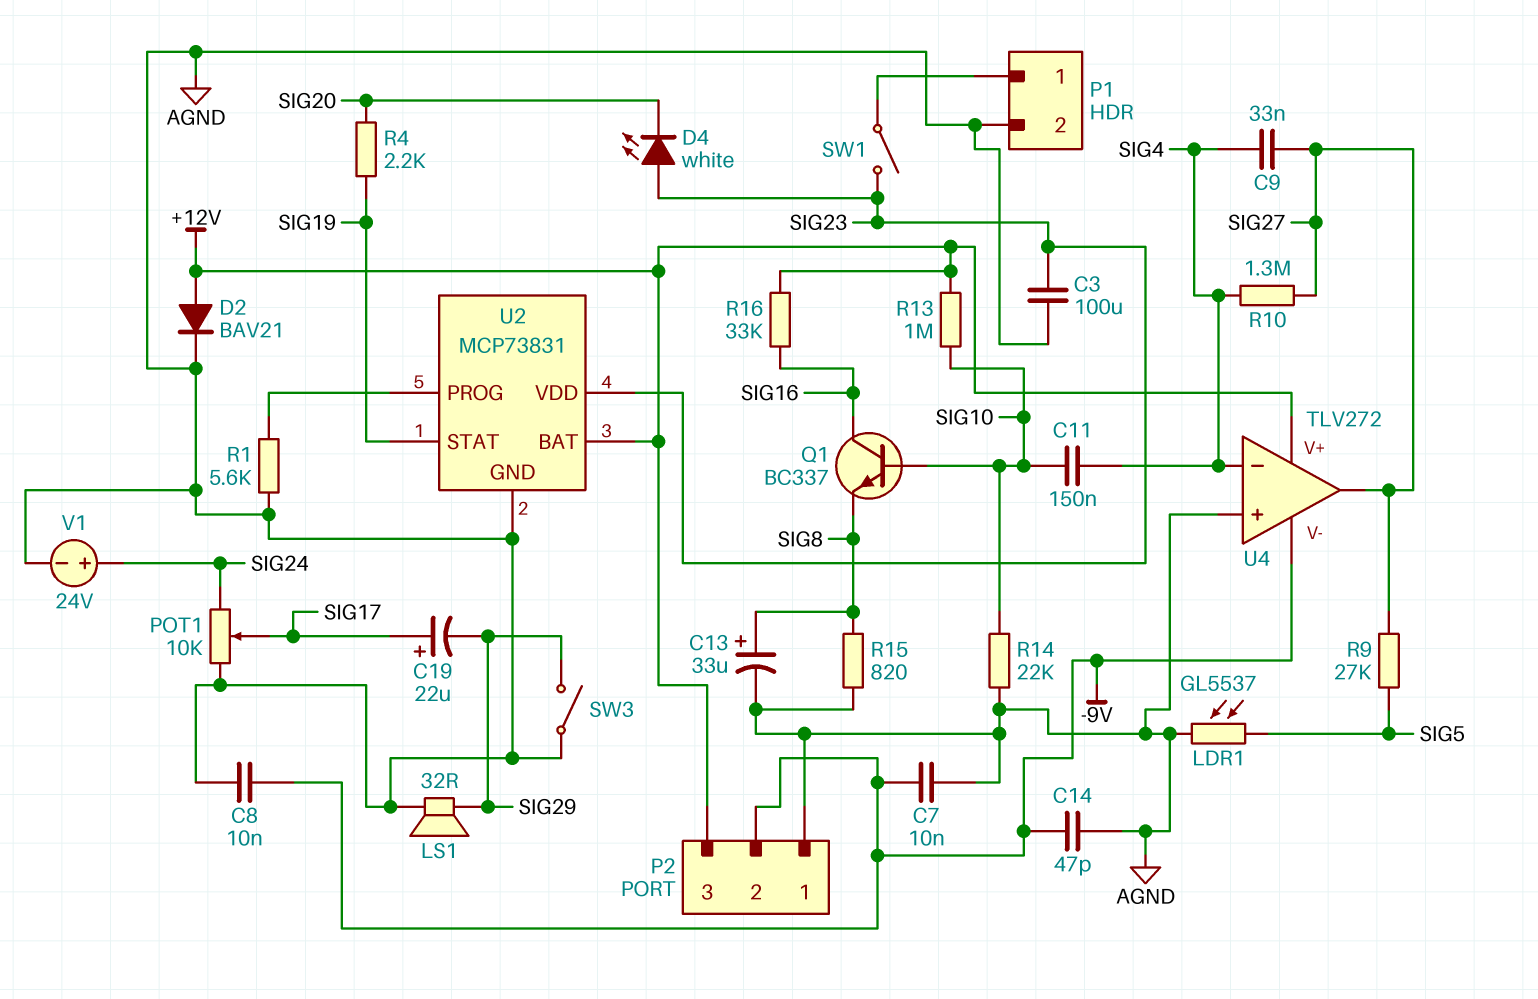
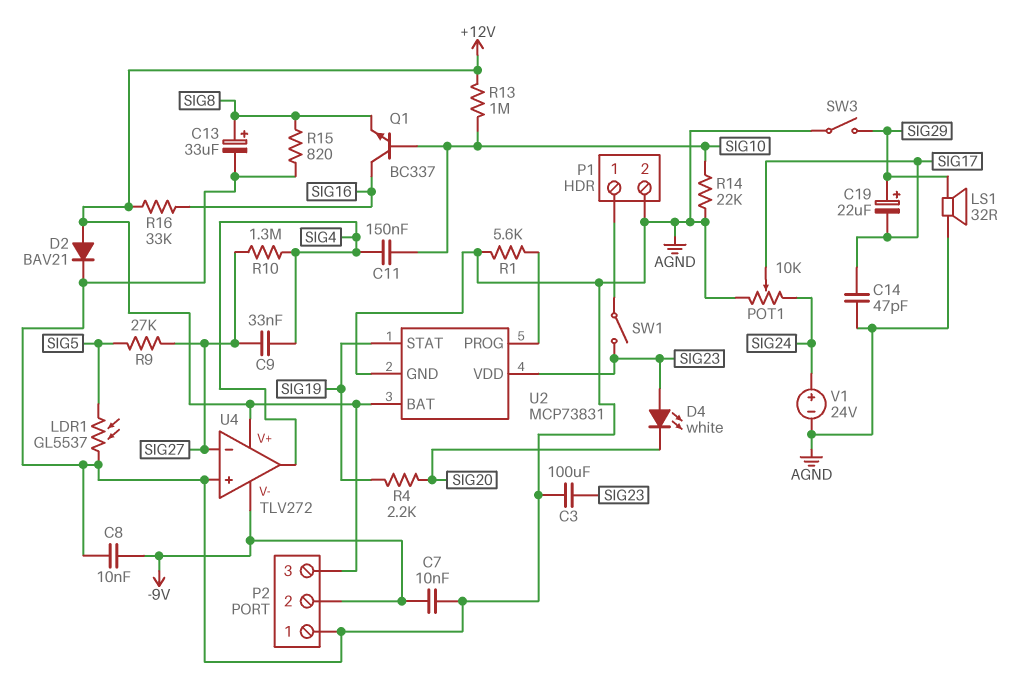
C14: 47pF (-9V, AGND) -> 47pF (AGND, SIG17)
C19: 22uF (plus SIG17, minus SIG29) -> 22uF (plus SIG29, minus SIG17)
U4 pin in-: SIG4 -> SIG27
U4 pin out: SIG27 -> SIG4

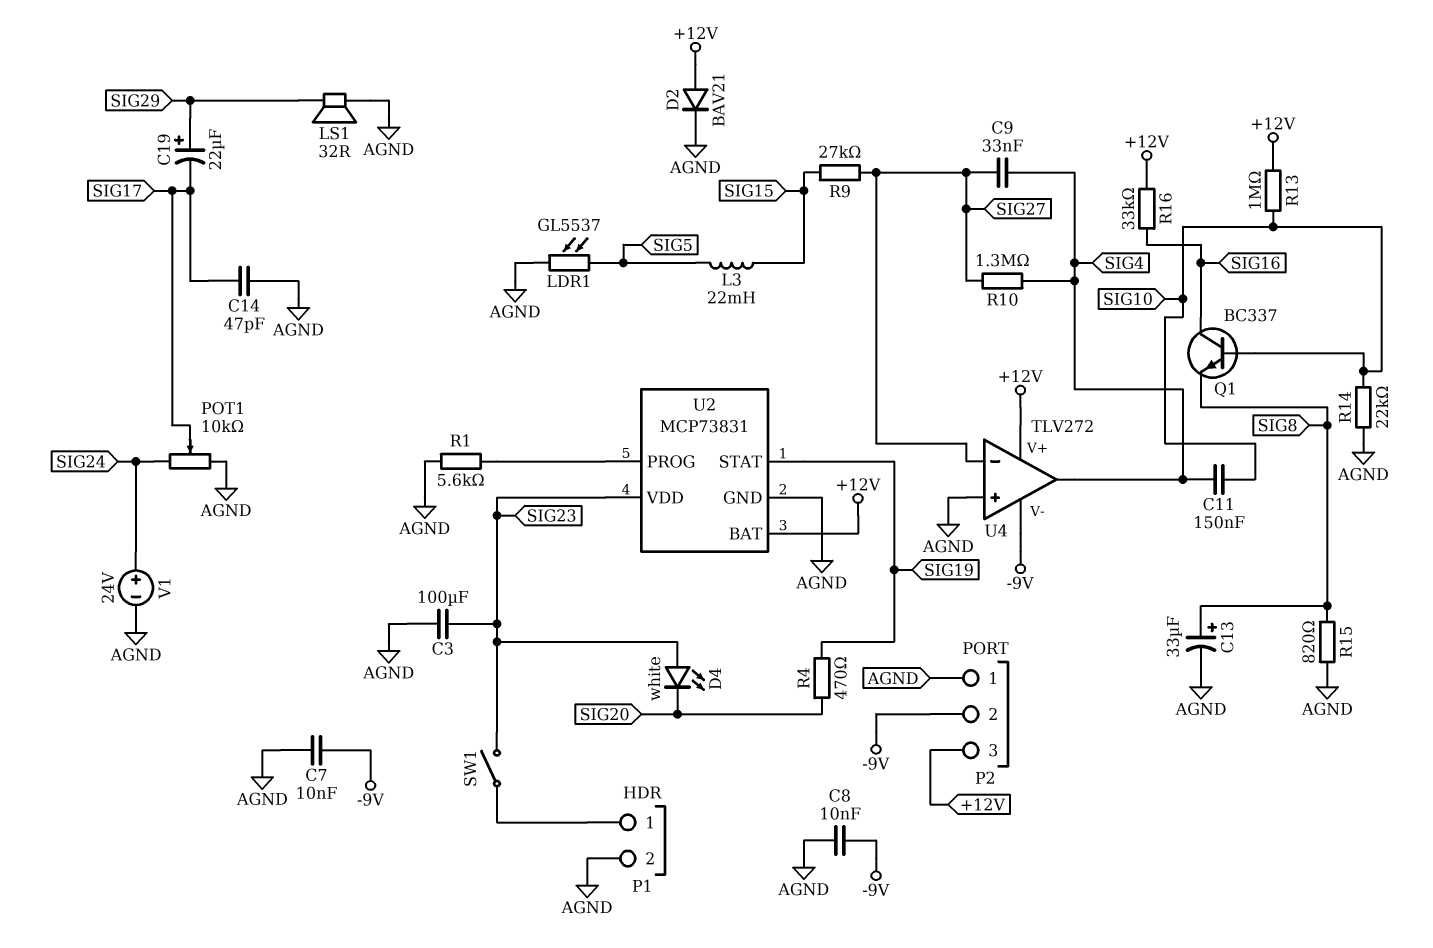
L3: none -> 22mH (SIG5, SIG15)
R4: 2.2k (SIG19, SIG20) -> 470 (SIG19, SIG20)
R9: 27k (SIG5, SIG27) -> 27k (SIG15, SIG27)
SW3: switch (AGND, SIG29) -> none

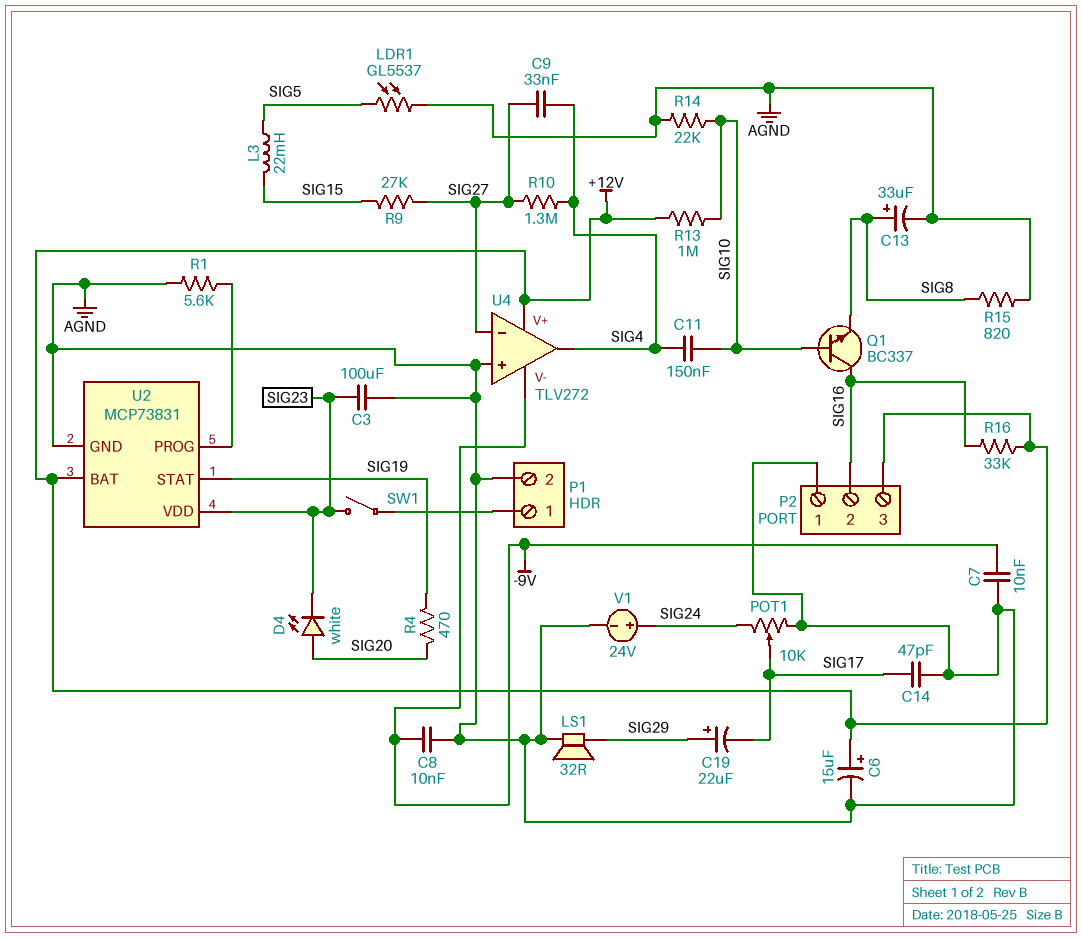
C6: none -> 15uF (plus +12V, minus AGND)
D2: diode BAV21 (A +12V, K AGND) -> none
D4: LED white (A SIG23, K SIG20) -> LED white (A SIG20, K SIG23)
P2 pin 2: -9V -> SIG16

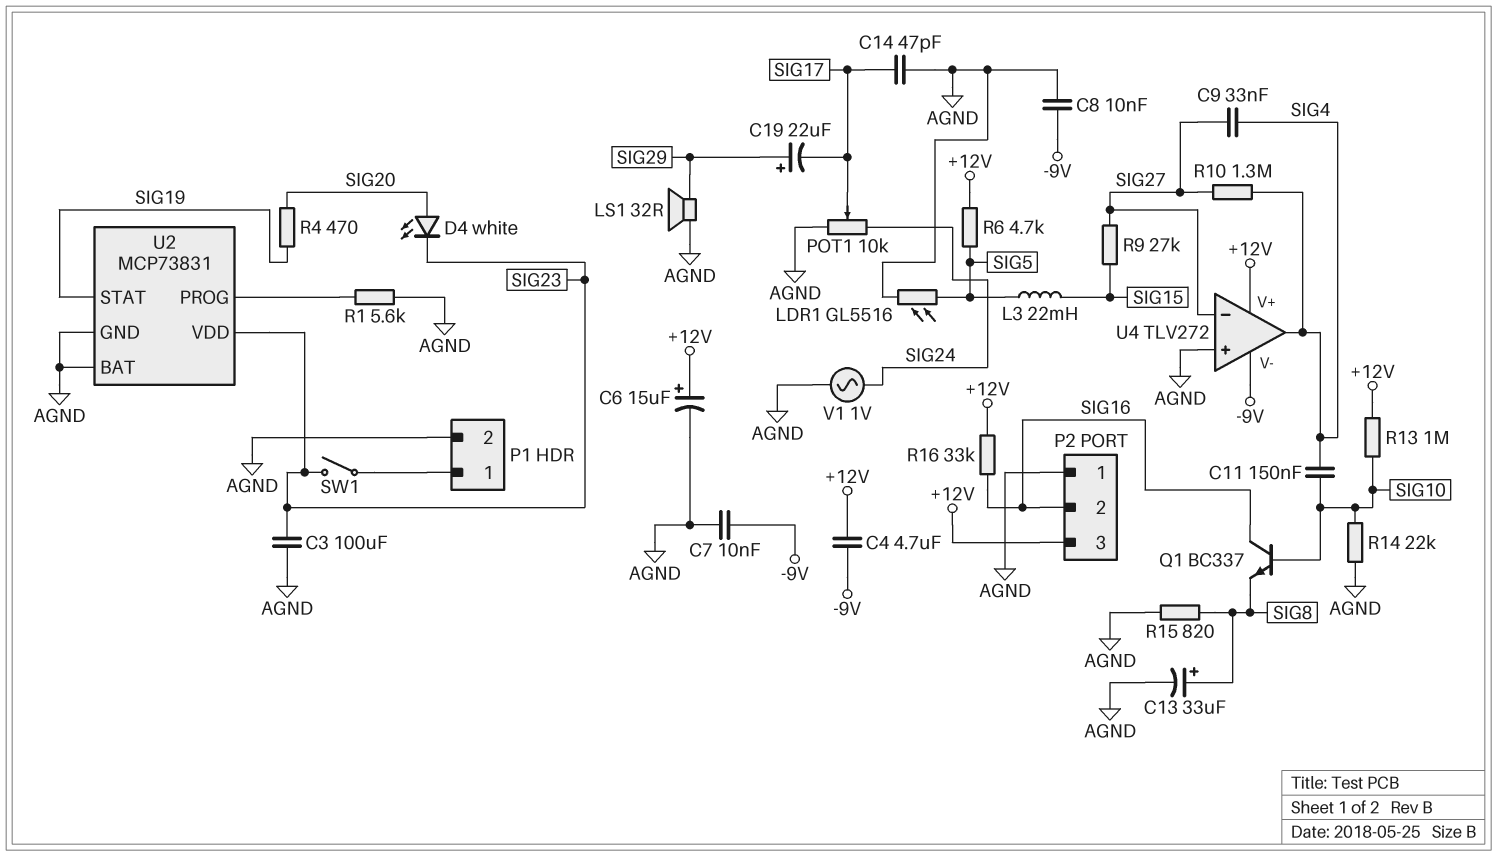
C4: none -> 4.7uF (+12V, -9V)
LDR1: GL5537 (AGND, SIG5) -> GL5516 (AGND, SIG5)
R6: none -> 4.7k (+12V, SIG5)
U2 pin BAT: +12V -> AGND
V1: 24V (plus SIG24, minus AGND) -> AC 1V (AGND, SIG24)

